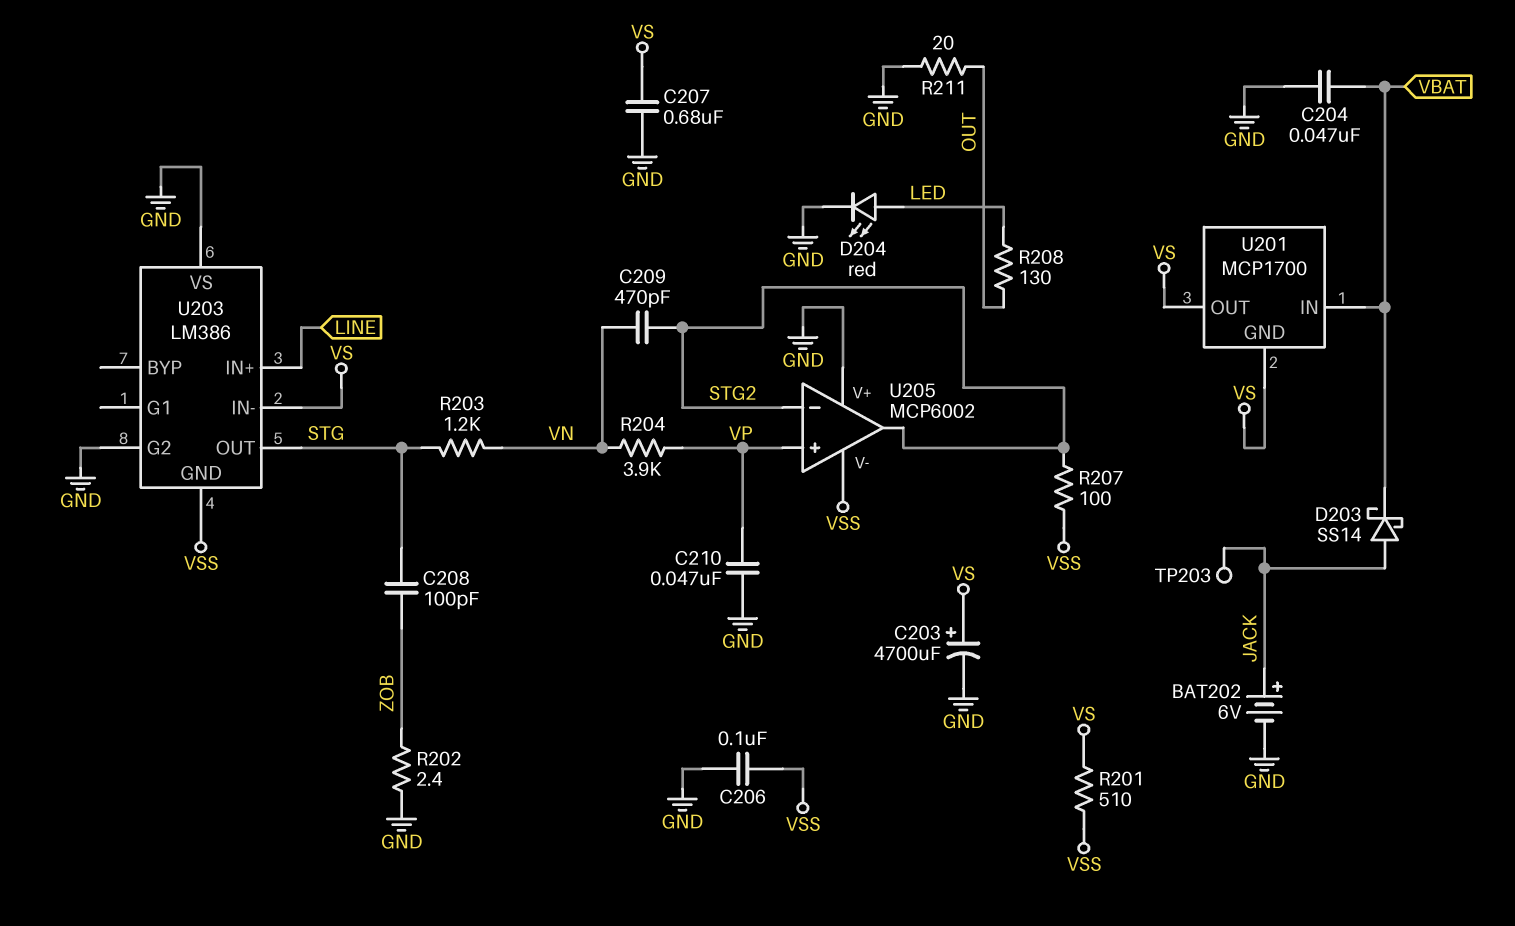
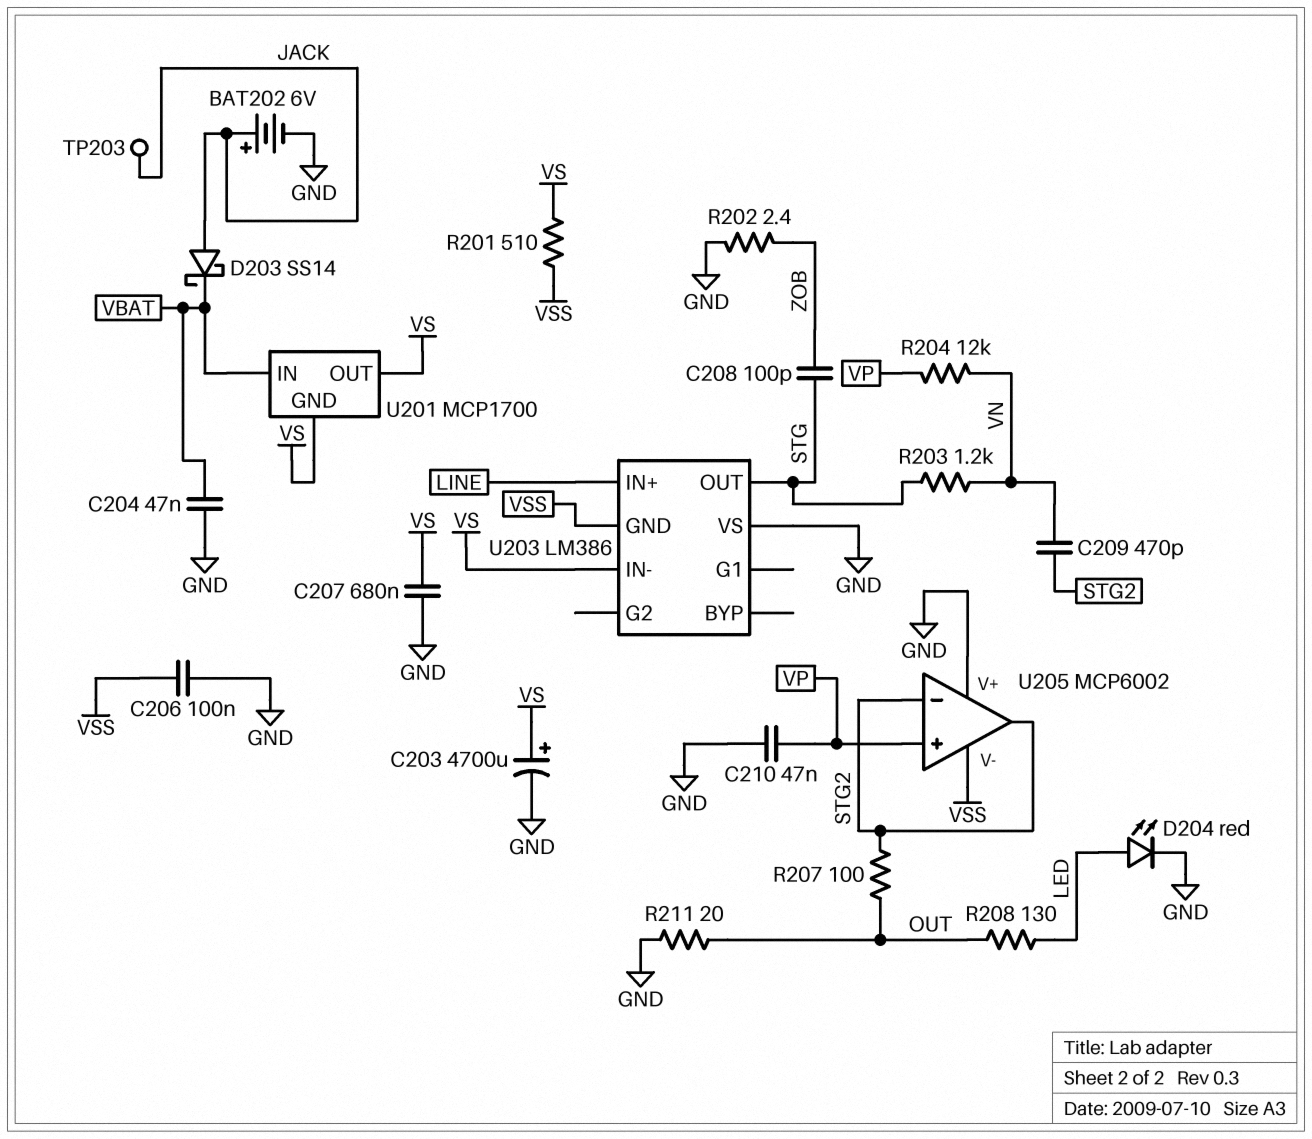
R204: 3.9k (VN, VP) -> 12k (VN, VP)
R207: 100 (STG2, VSS) -> 100 (OUT, STG2)
U203 pin G2: GND -> none

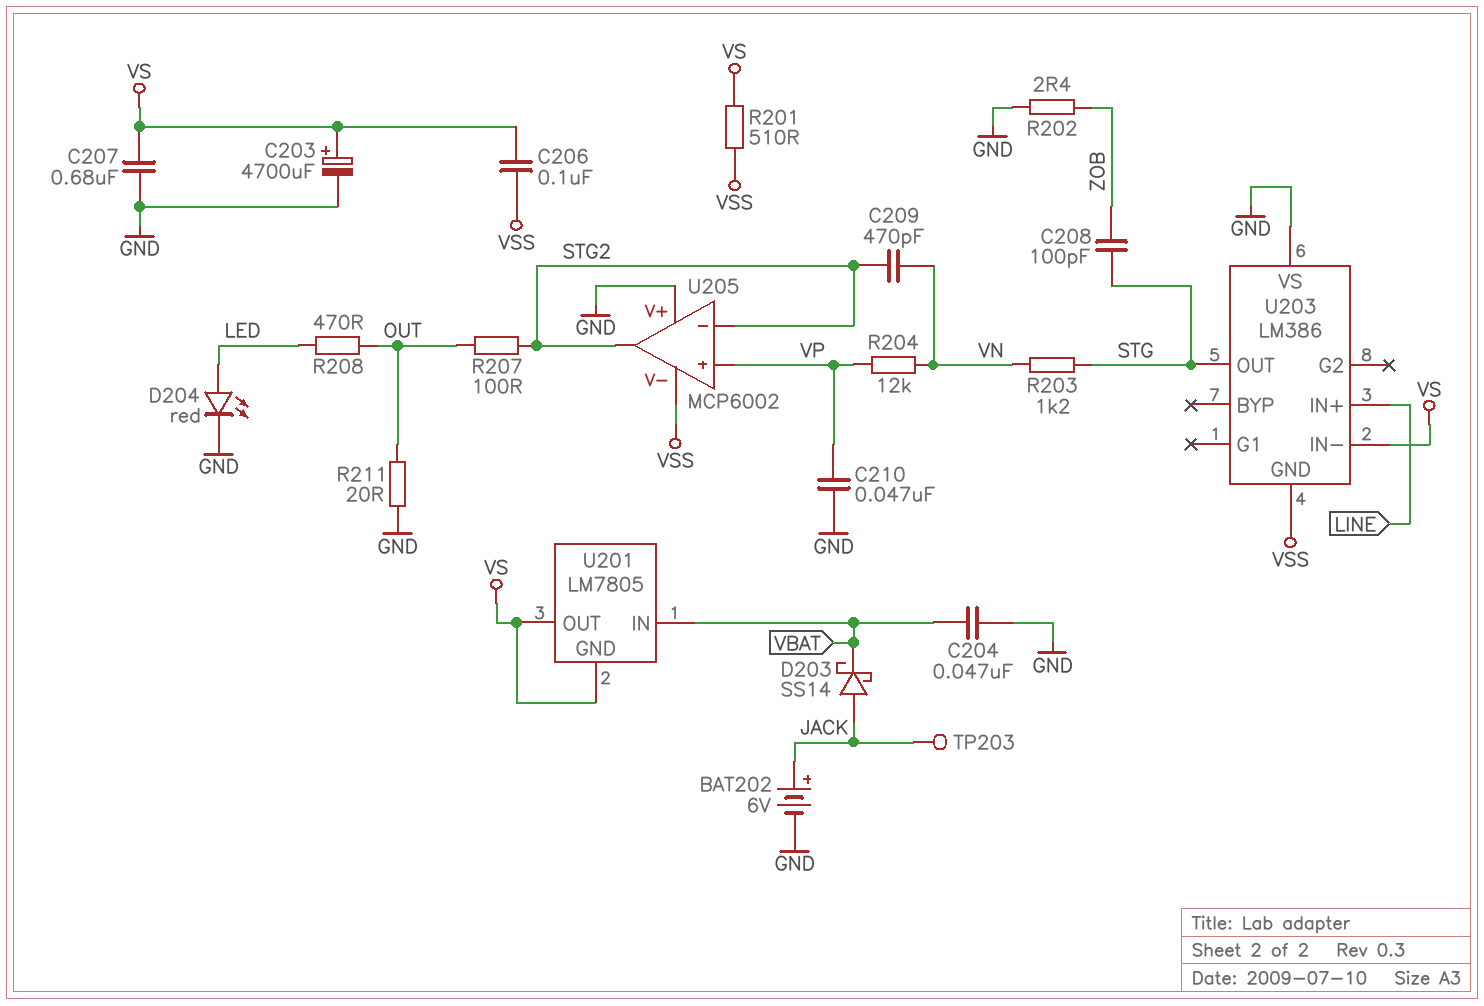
C206: 100nF (GND, VSS) -> 100nF (VS, VSS)
R208: 130 (LED, OUT) -> 470 (LED, OUT)
U201: MCP1700 -> LM7805

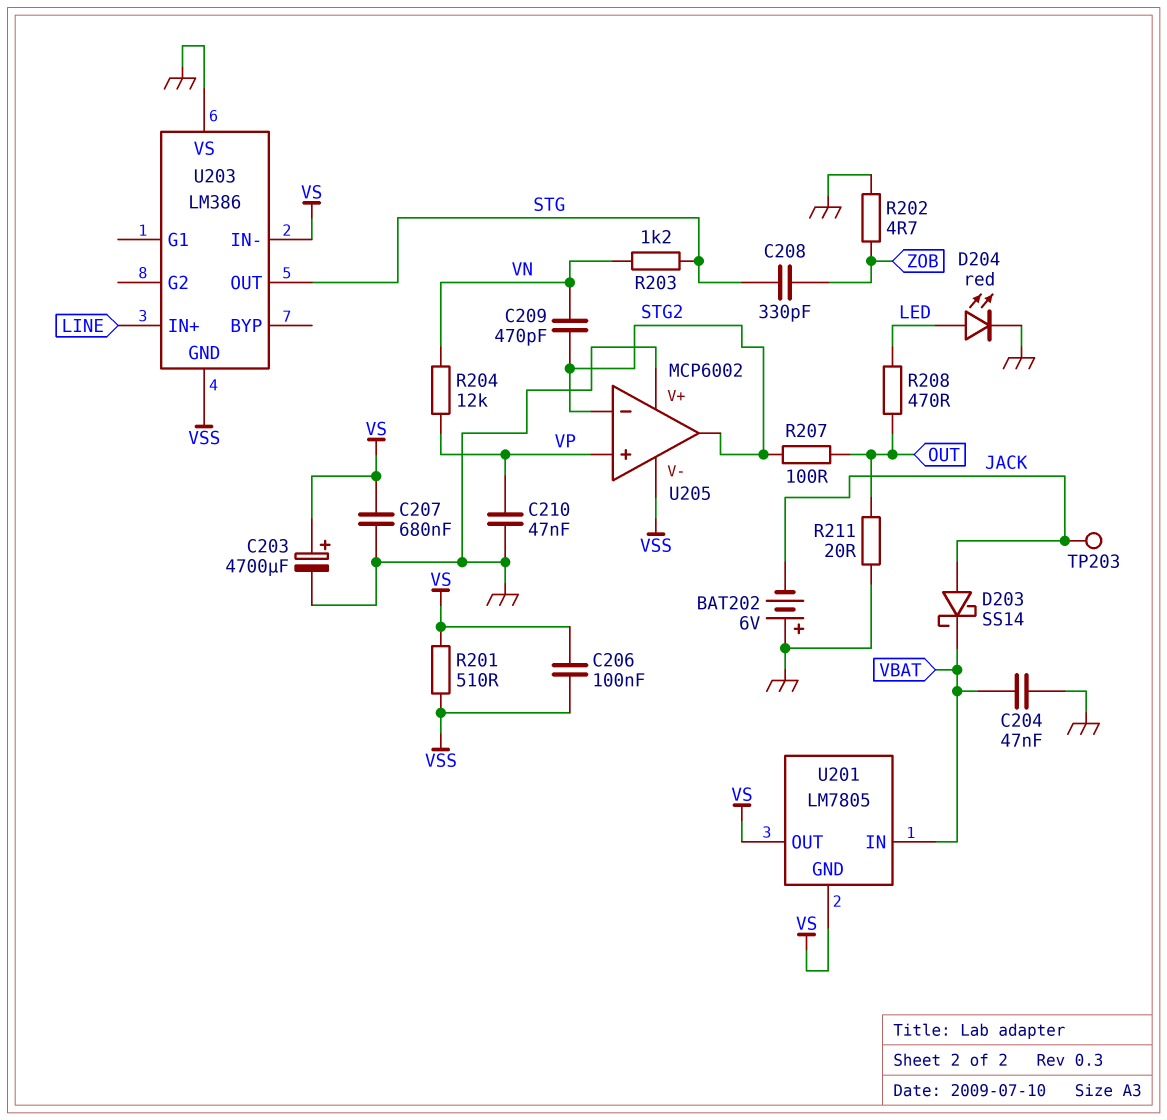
BAT202: 6V (plus JACK, minus GND) -> 6V (plus GND, minus JACK)
C208: 100pF (STG, ZOB) -> 330pF (STG, ZOB)
R202: 2.4 (GND, ZOB) -> 4.7 (GND, ZOB)

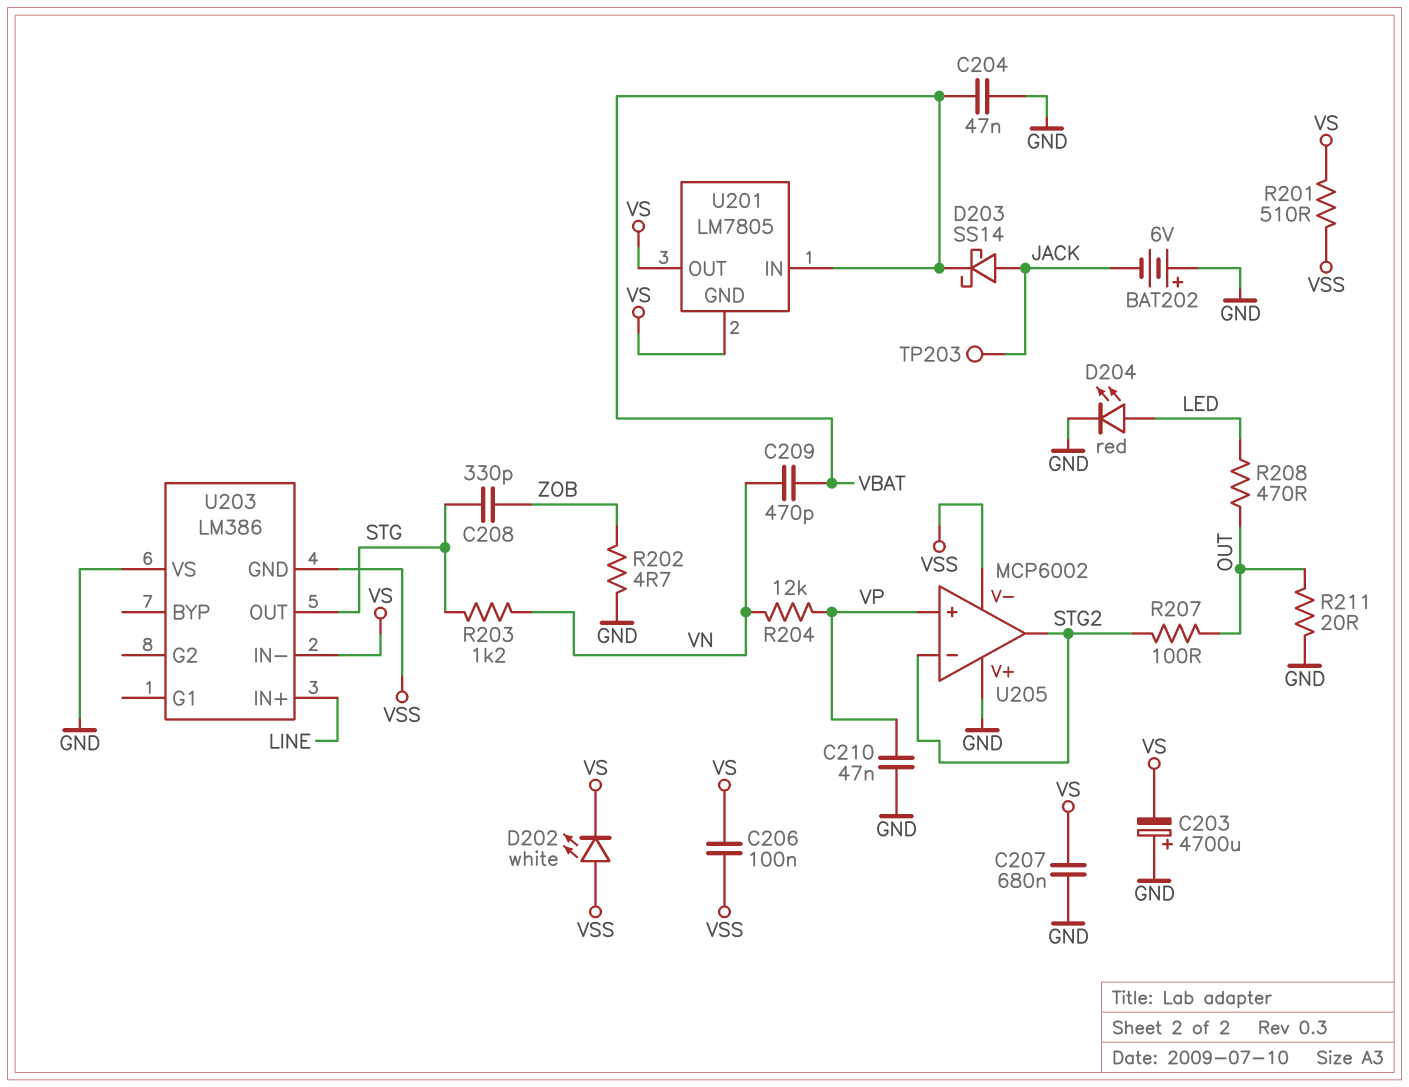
C203: 4700uF (plus VS, minus GND) -> 4700uF (plus GND, minus VS)
C209: 470pF (STG2, VN) -> 470pF (VBAT, VN)
D202: none -> LED white (A VSS, K VS)

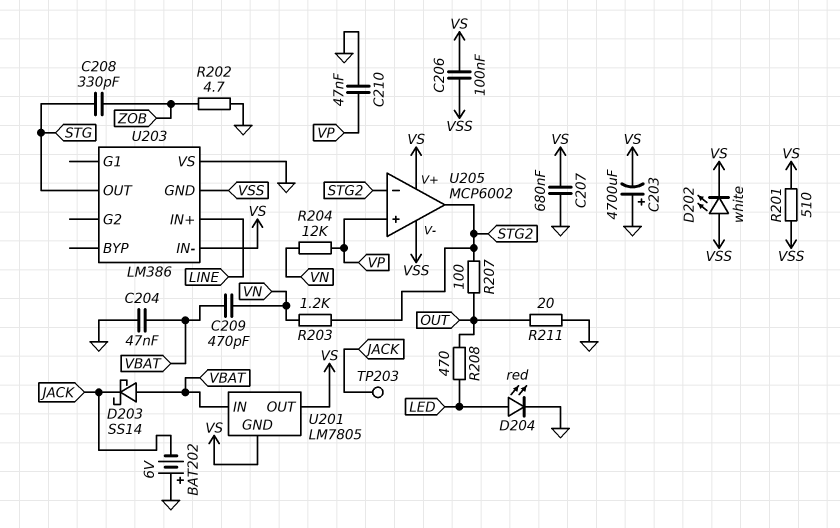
D203: schottky SS14 (A JACK, K VBAT) -> schottky SS14 (A VBAT, K JACK)
R203: 1.2k (STG, VN) -> 1.2k (STG2, VN)
U205 pin V+: GND -> VS

